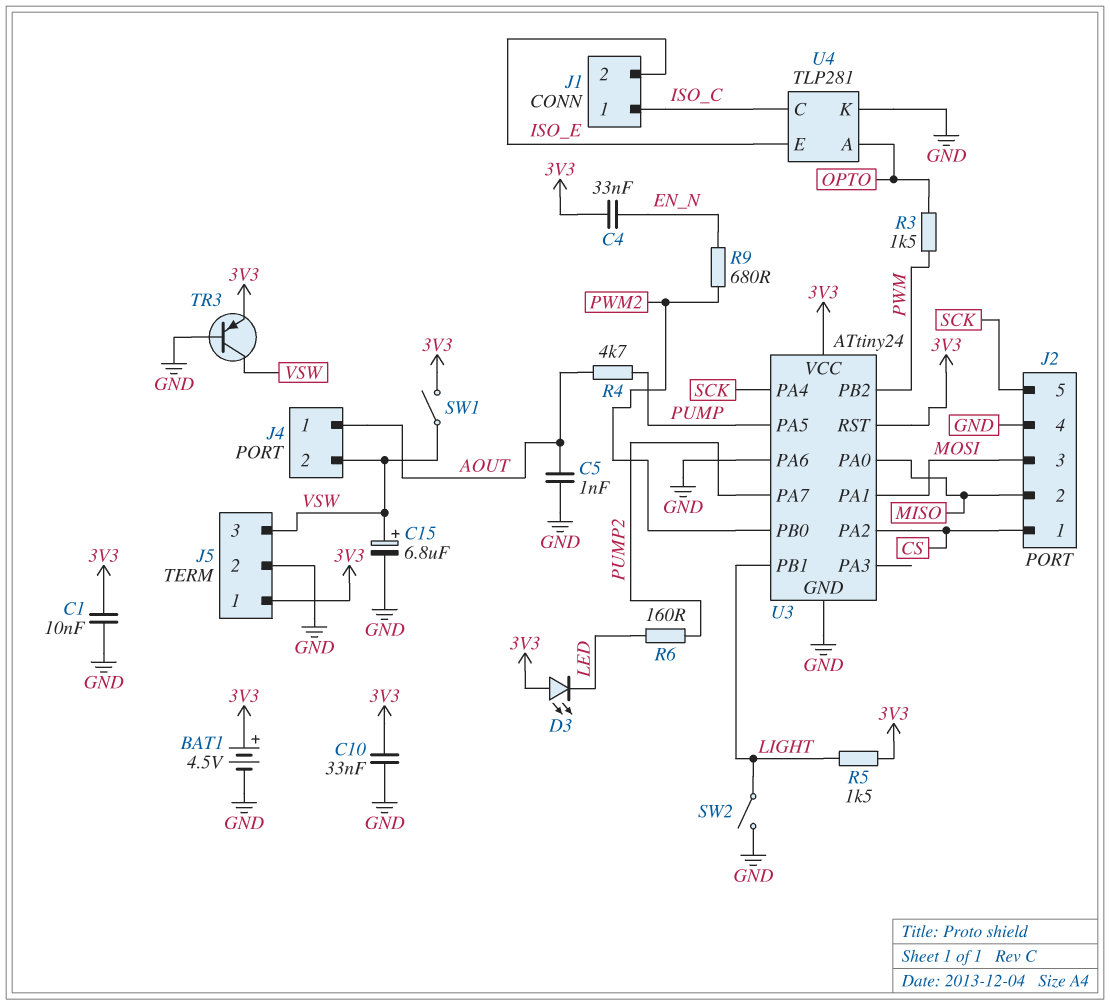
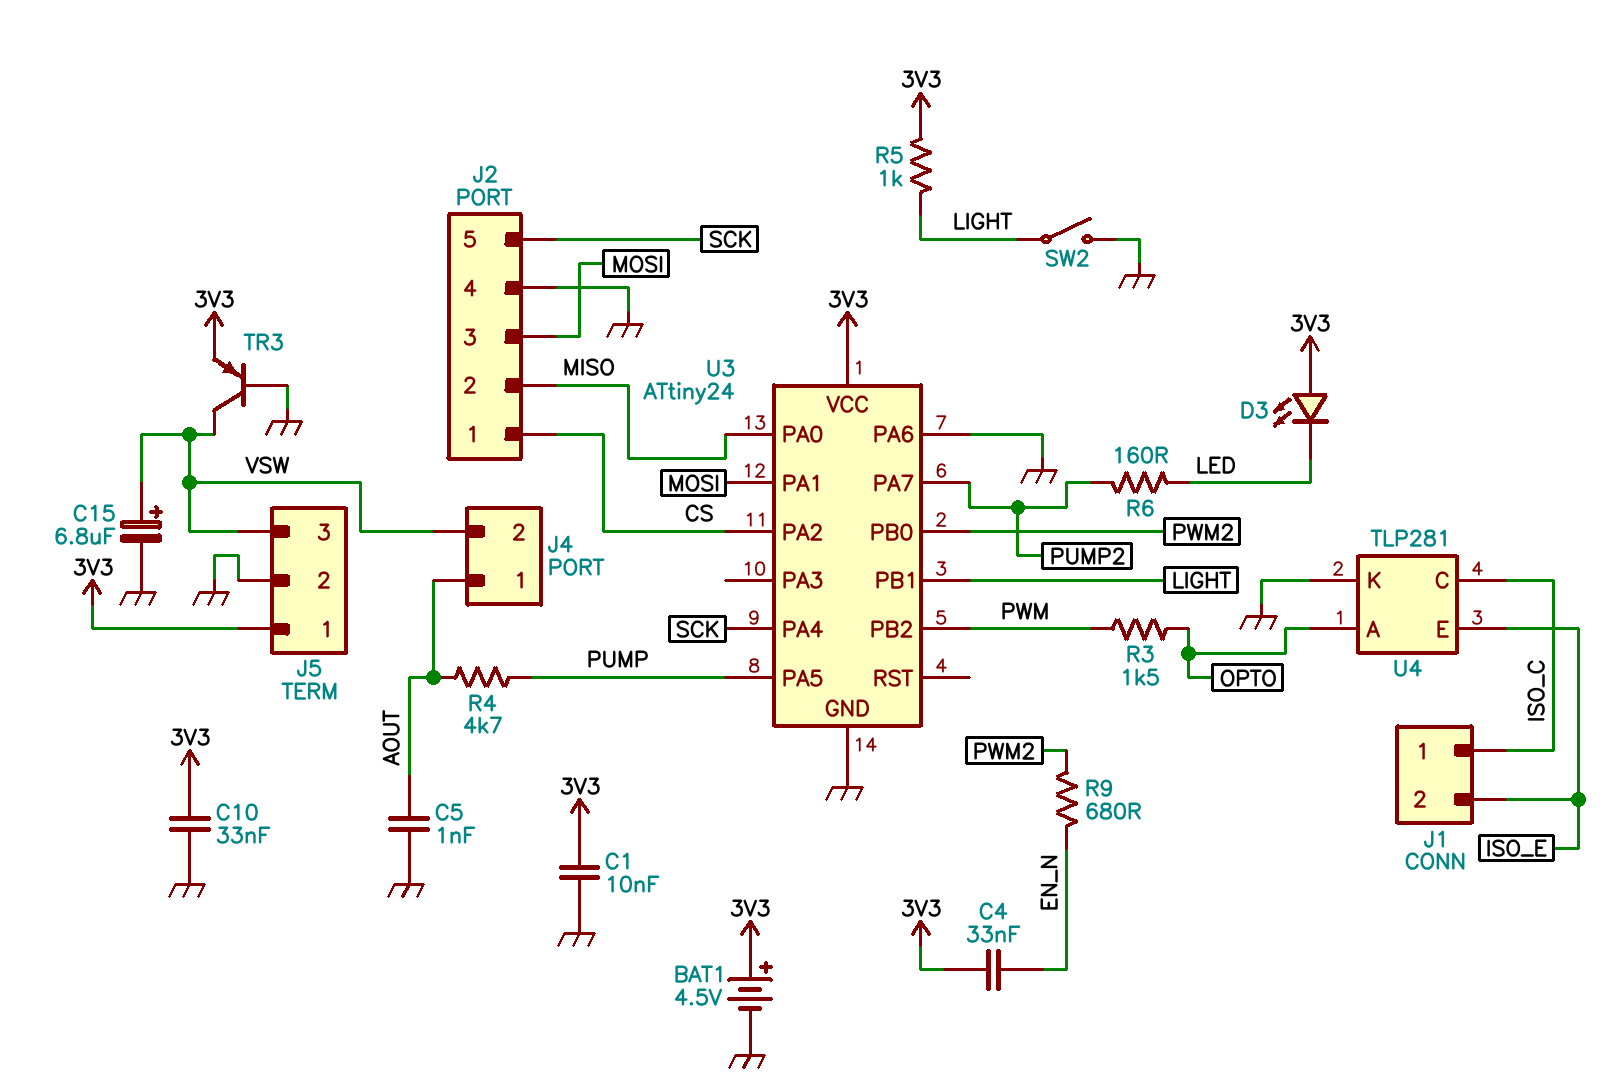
R5: 1.5k (3V3, LIGHT) -> 1k (3V3, LIGHT)
SW1: switch (3V3, VSW) -> none
U3 pin RST: 3V3 -> none

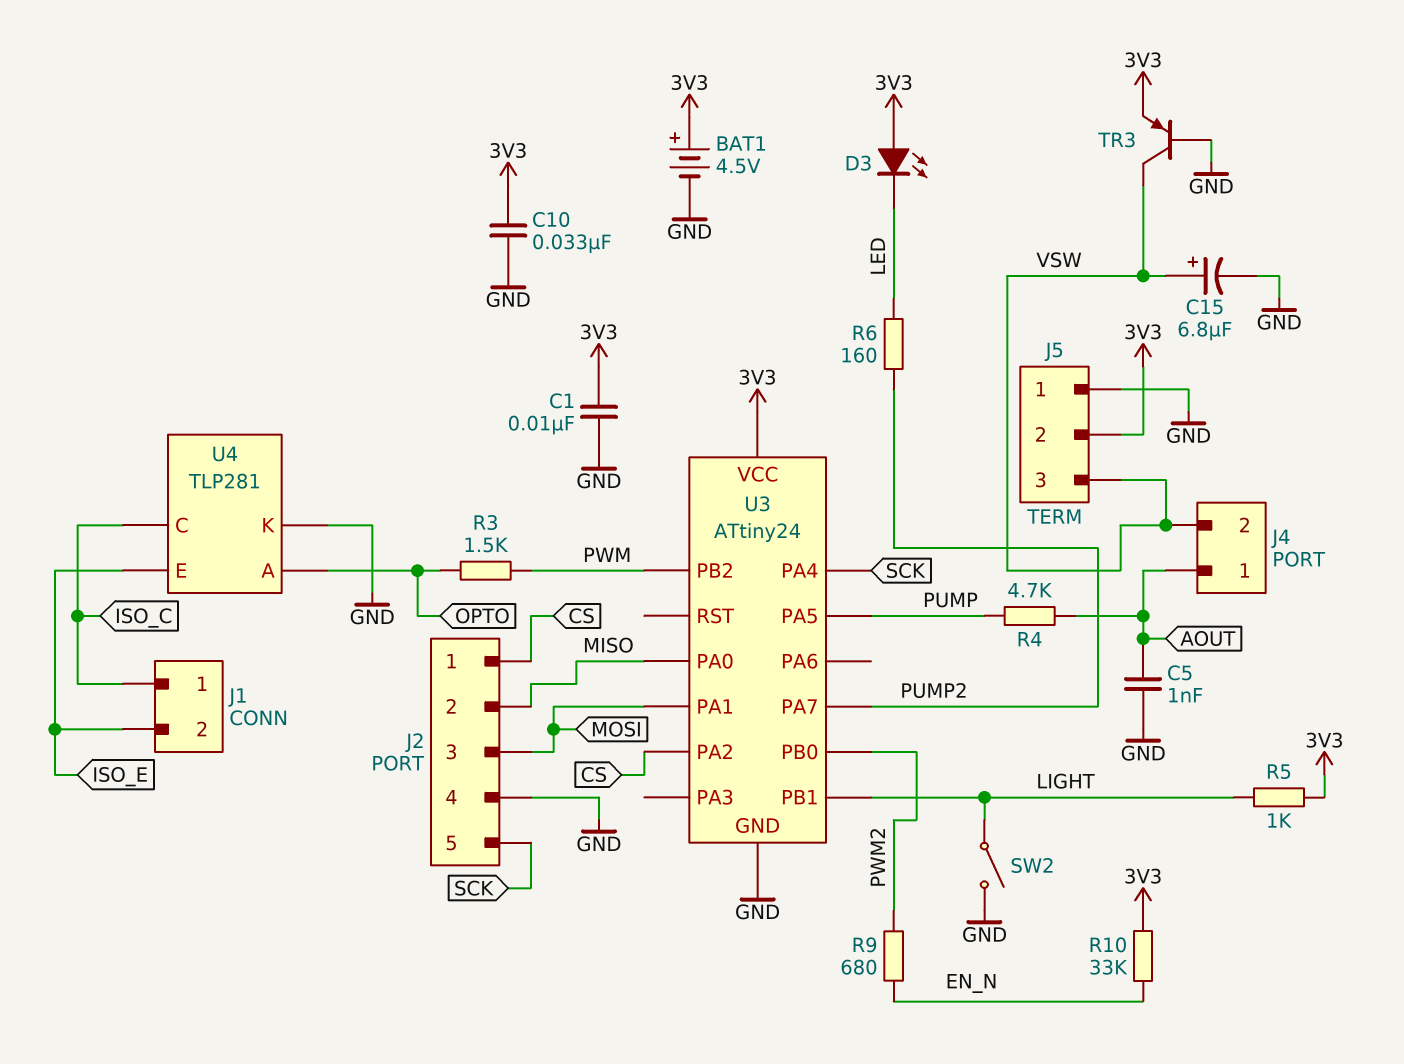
C4: 33nF (3V3, EN_N) -> none
J5 pin 1: 3V3 -> GND
J5 pin 2: GND -> 3V3
R10: none -> 33k (3V3, EN_N)
U3 pin PA6: GND -> none

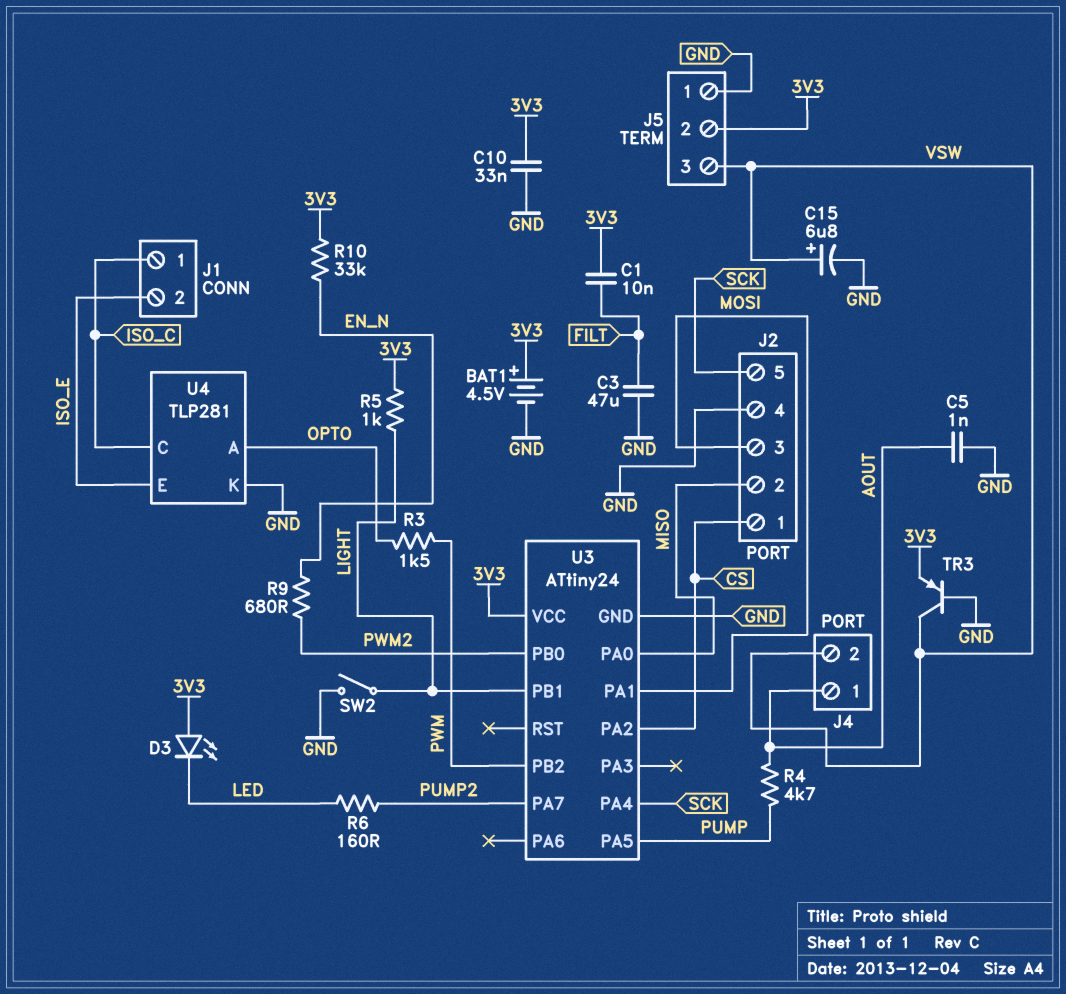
C1: 10nF (3V3, GND) -> 10nF (3V3, FILT)
C3: none -> 47uF (FILT, GND)

